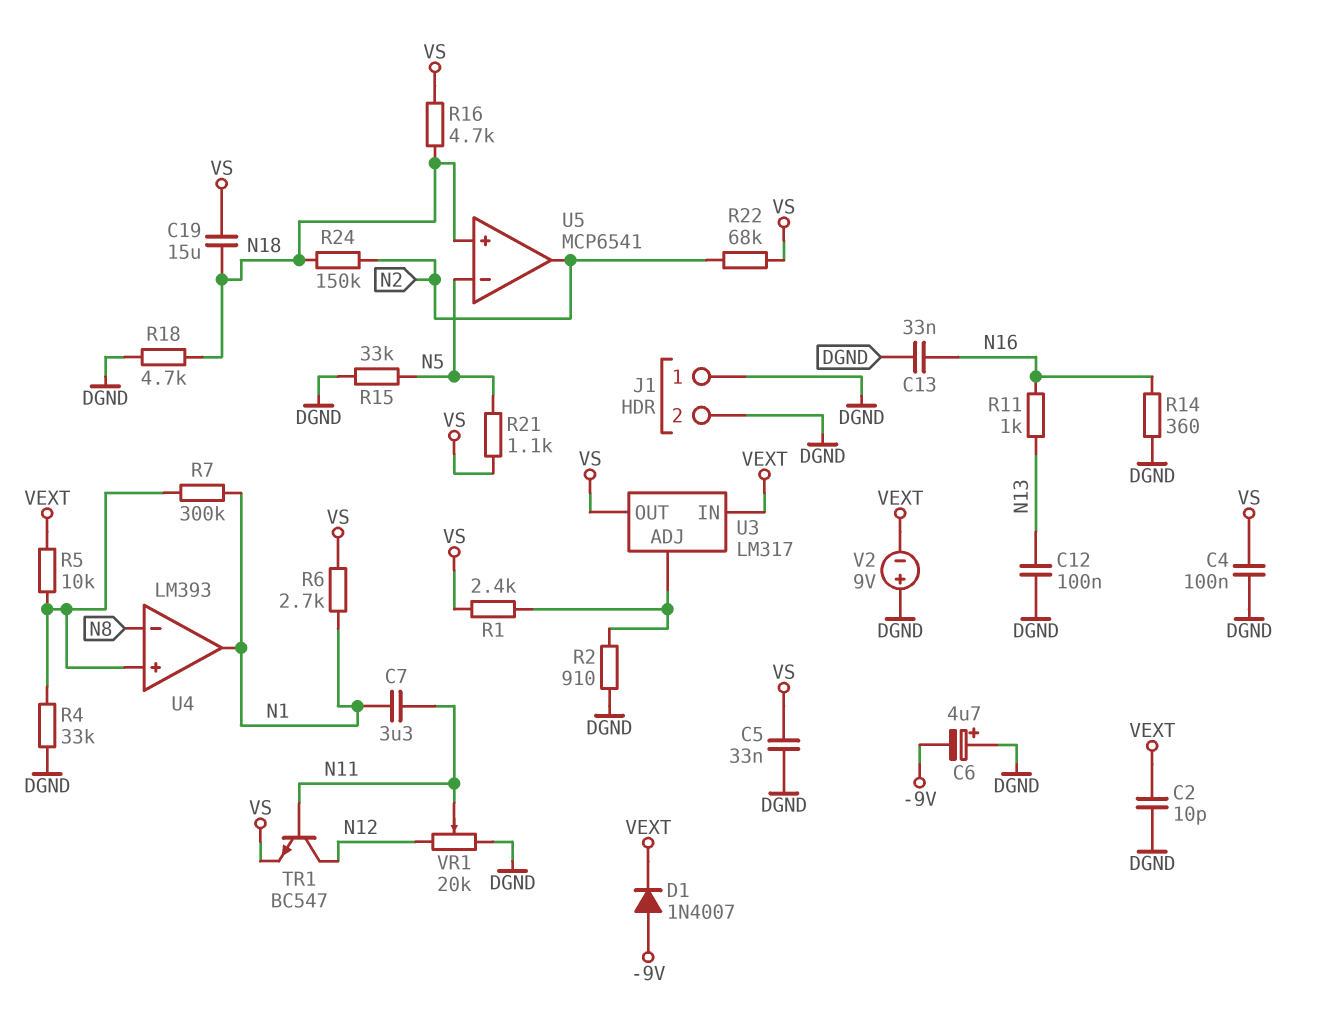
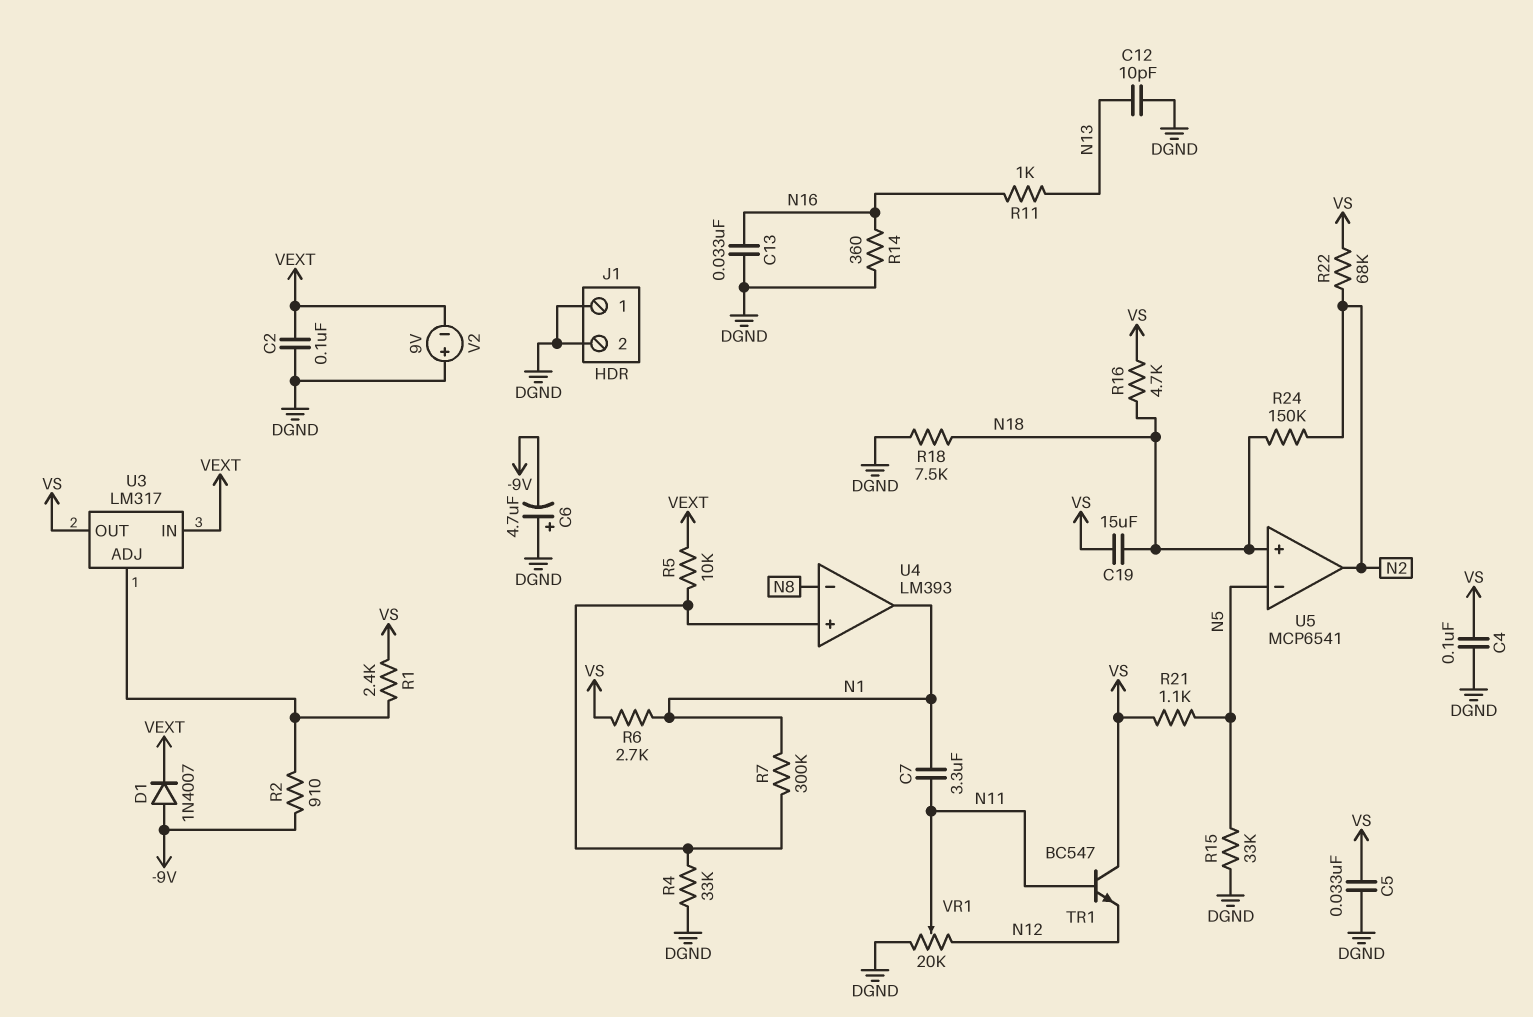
C2: 10pF (DGND, VEXT) -> 100nF (DGND, VEXT)
C12: 100nF (DGND, N13) -> 10pF (DGND, N13)
R2: 910 (DGND, U3/ADJ) -> 910 (-9V, U3/ADJ)
R18: 4.7k (DGND, N18) -> 7.5k (DGND, N18)
TR1: NPN BC547 (B N11, C N12, E VS) -> NPN BC547 (B N11, C VS, E N12)

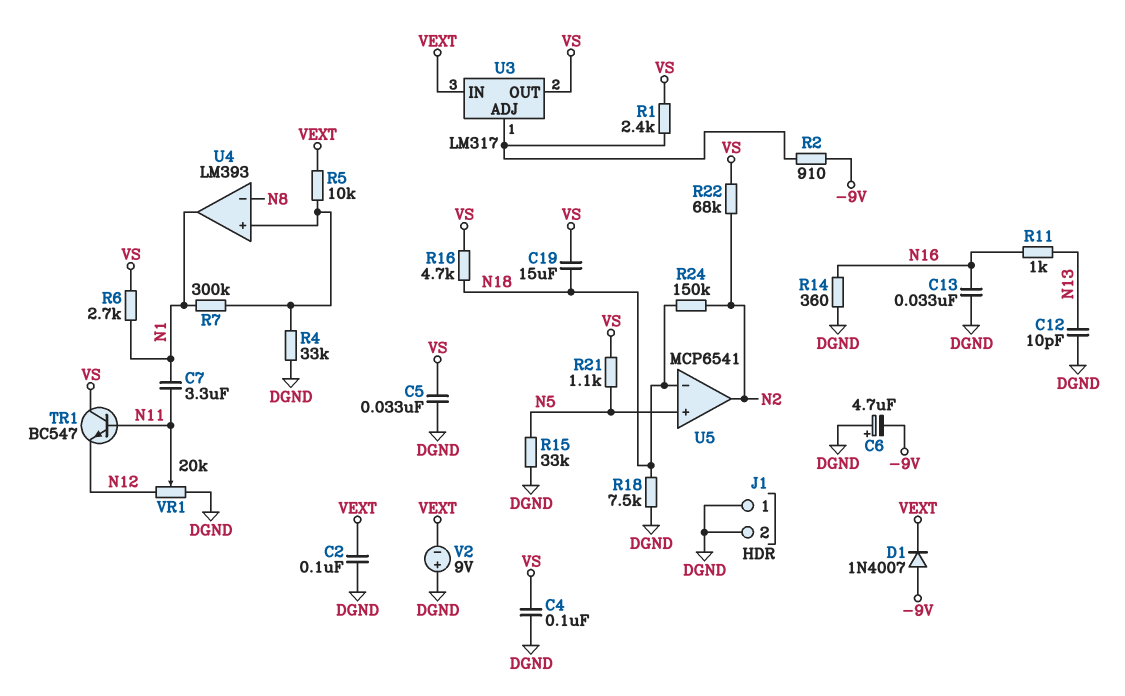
U5 pin in+: N18 -> N5
U5 pin in-: N5 -> N18

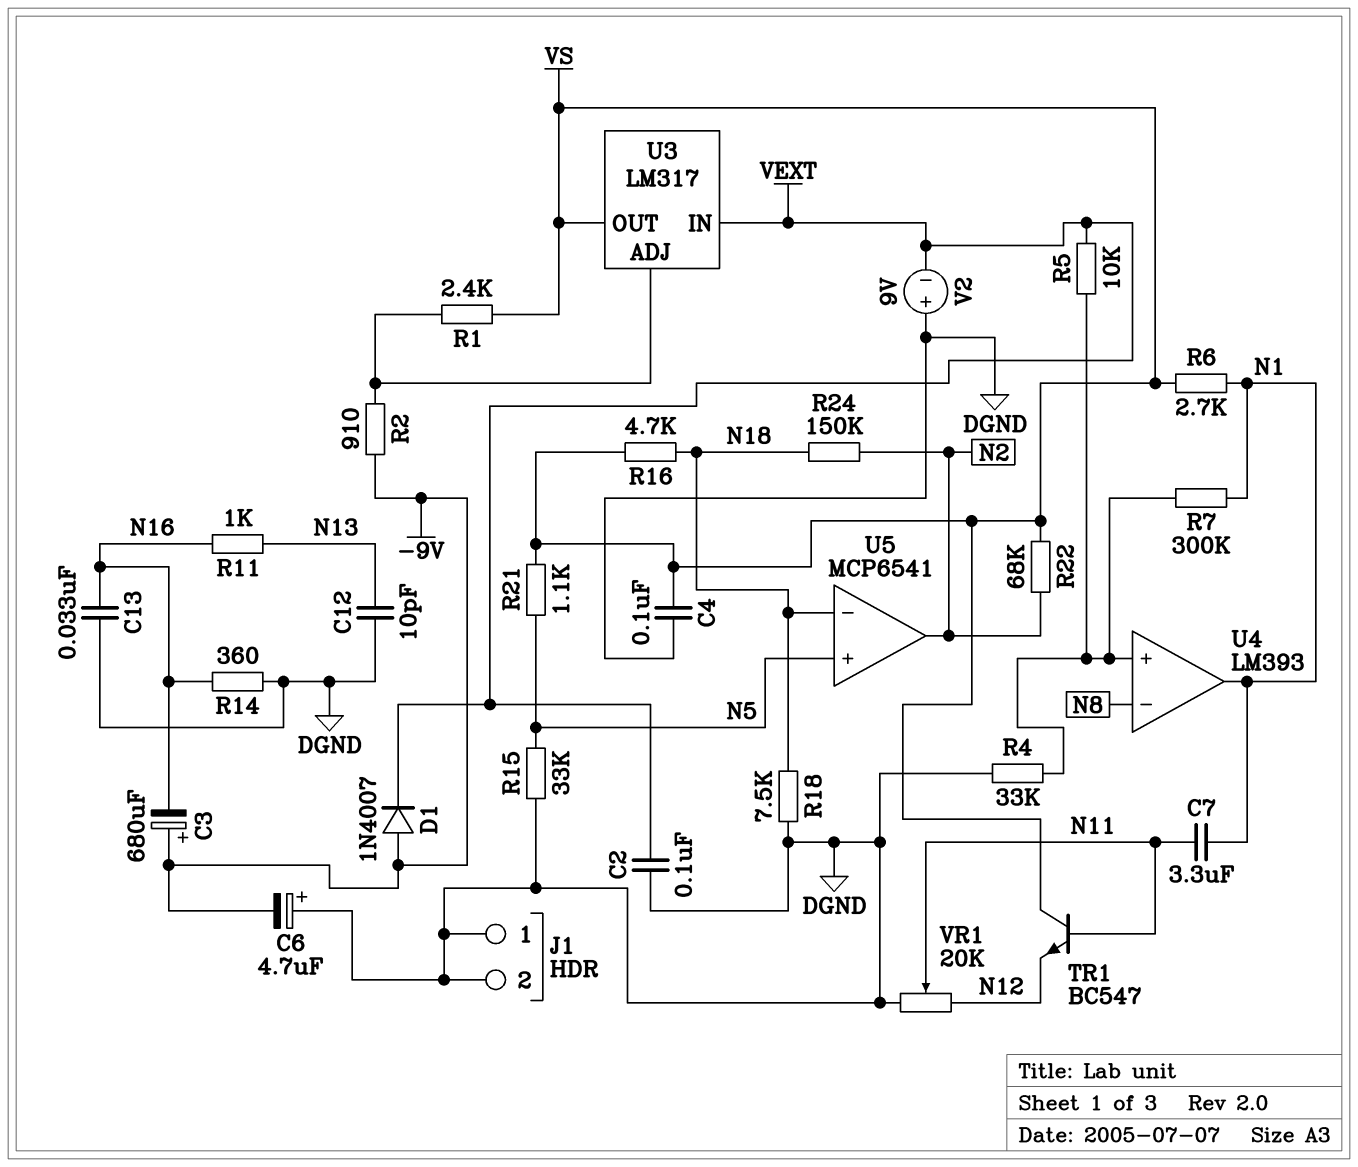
C3: none -> 680uF (plus -9V, minus N16)
C5: 33nF (DGND, VS) -> none
C19: 15uF (N18, VS) -> none

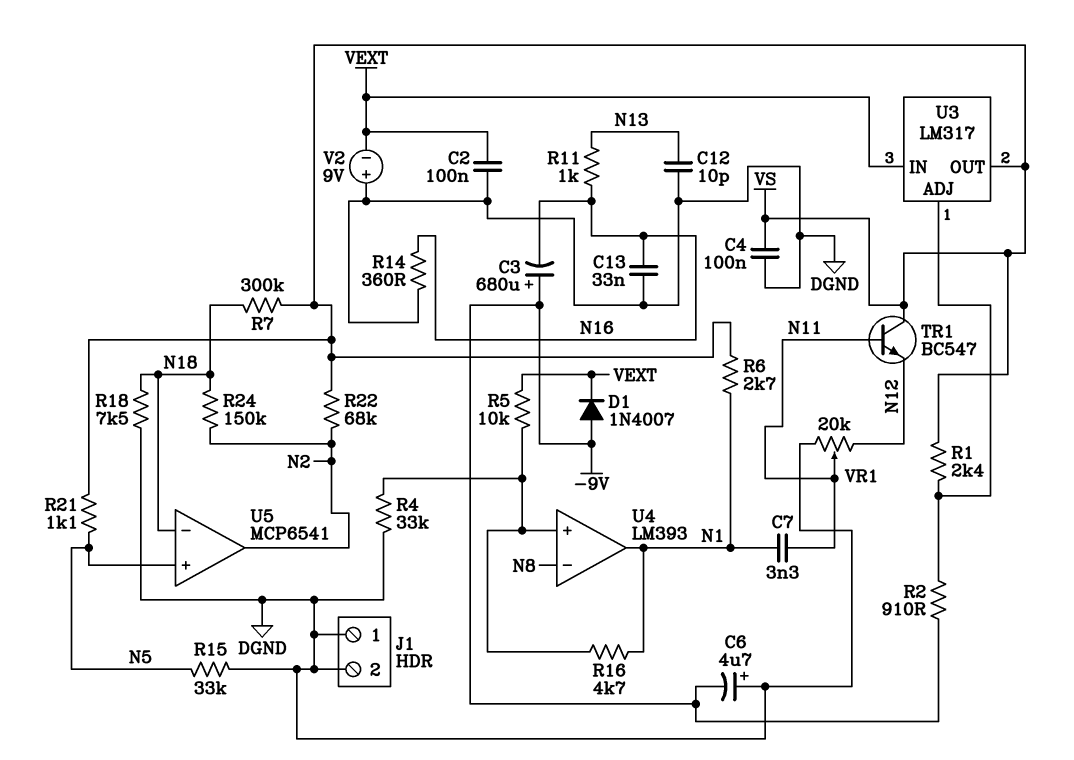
C7: 3.3uF (N1, N11) -> 3.3nF (N1, N11)
R7: 300k (N1, U4/in+) -> 300k (N18, VS)
R16: 4.7k (N18, VS) -> 4.7k (N1, U4/in+)

